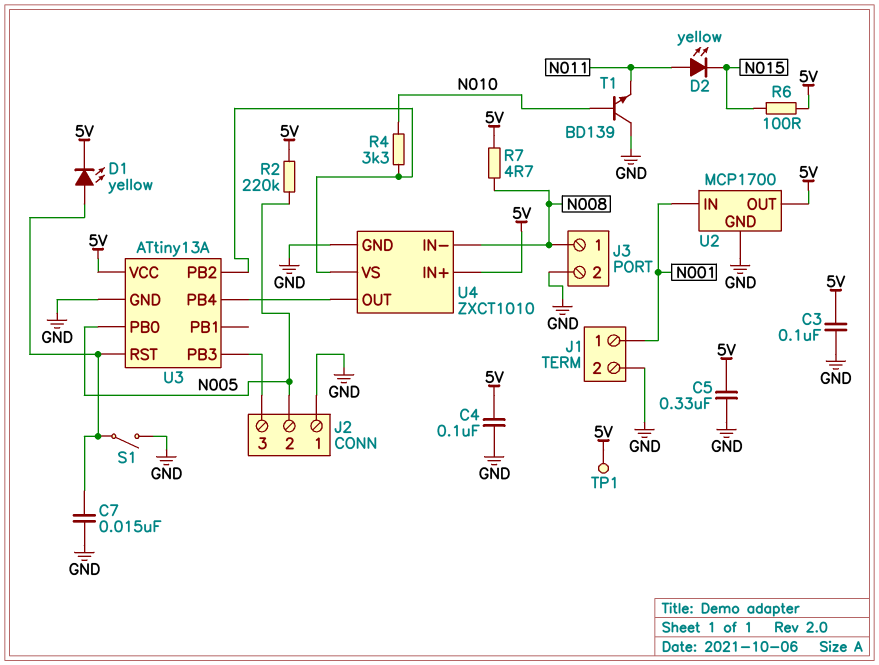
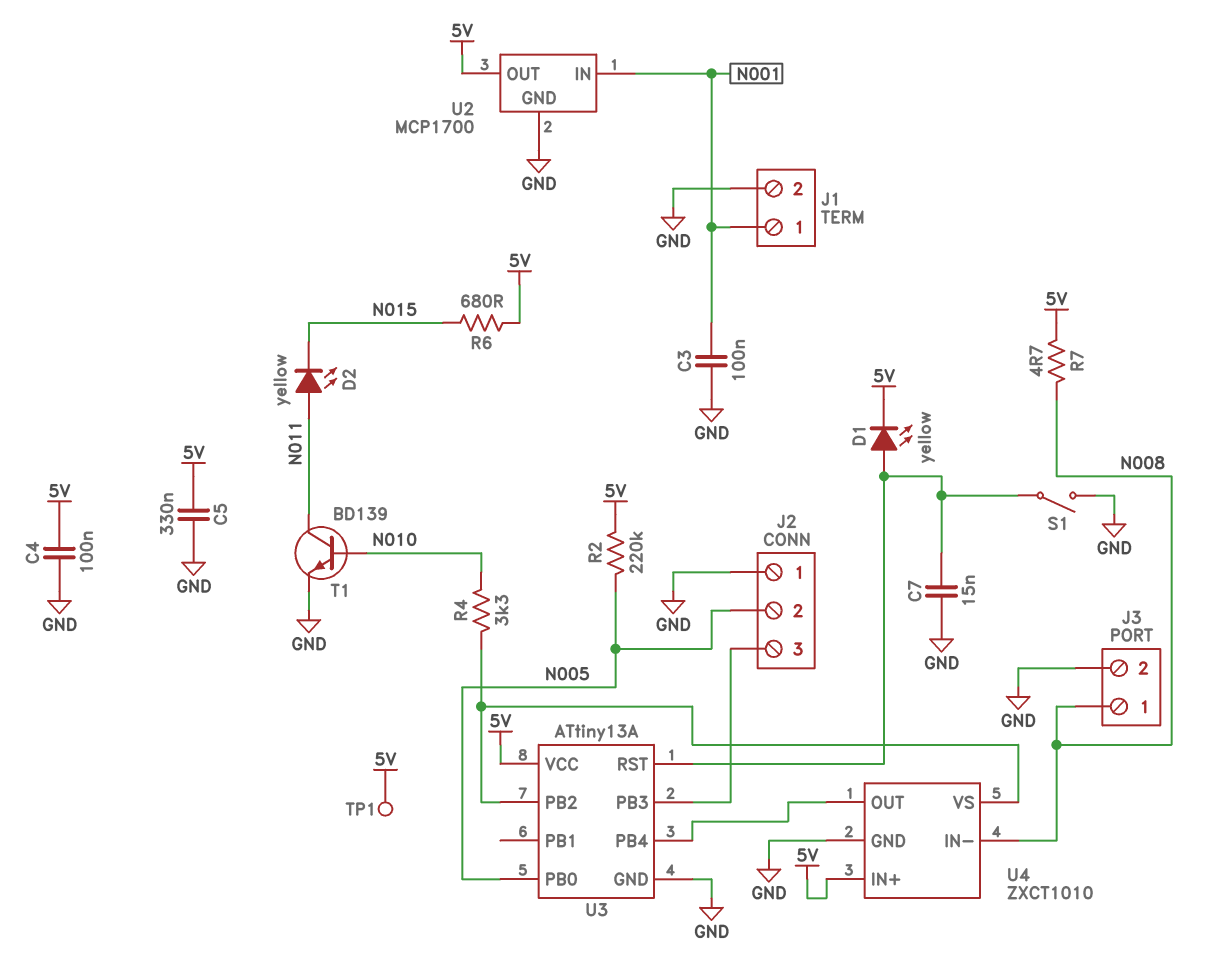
C3: 100nF (5V, GND) -> 100nF (GND, N001)
R6: 100 (5V, N015) -> 680 (5V, N015)
T1: NPN BD139 (B N010, C GND, E N011) -> NPN BD139 (B N010, C N011, E GND)

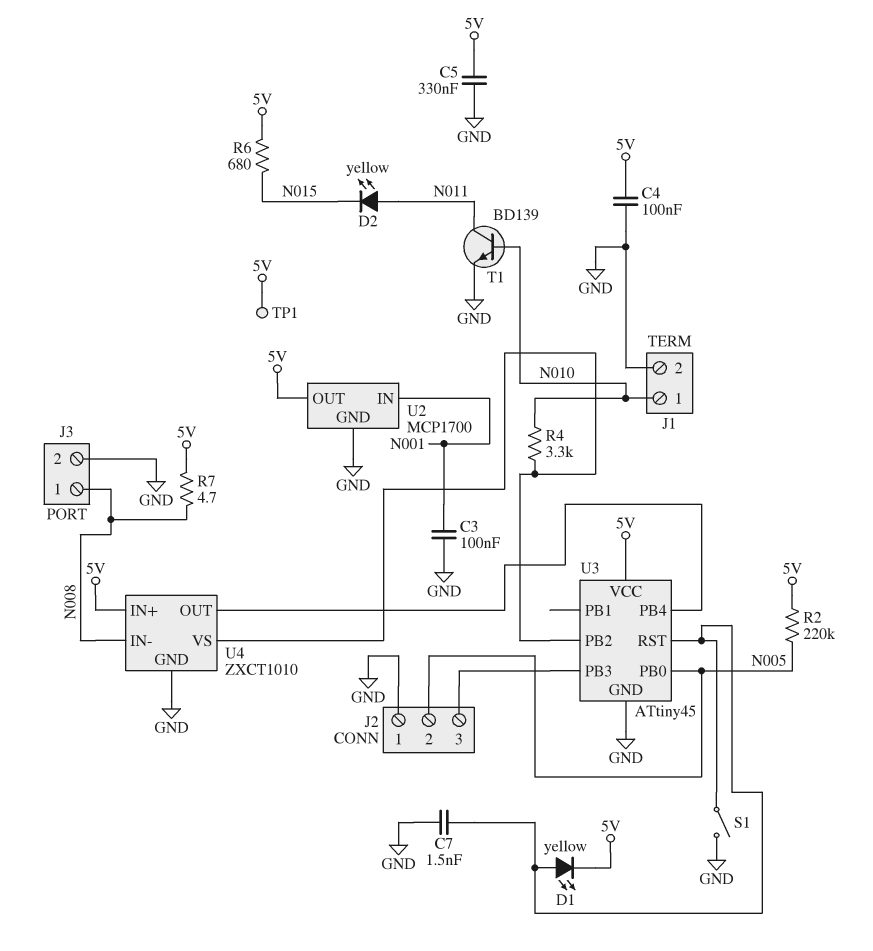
C7: 15nF (GND, U3/RST) -> 1.5nF (GND, U3/RST)
J1 pin 1: N001 -> N010
U3: ATtiny13A -> ATtiny45

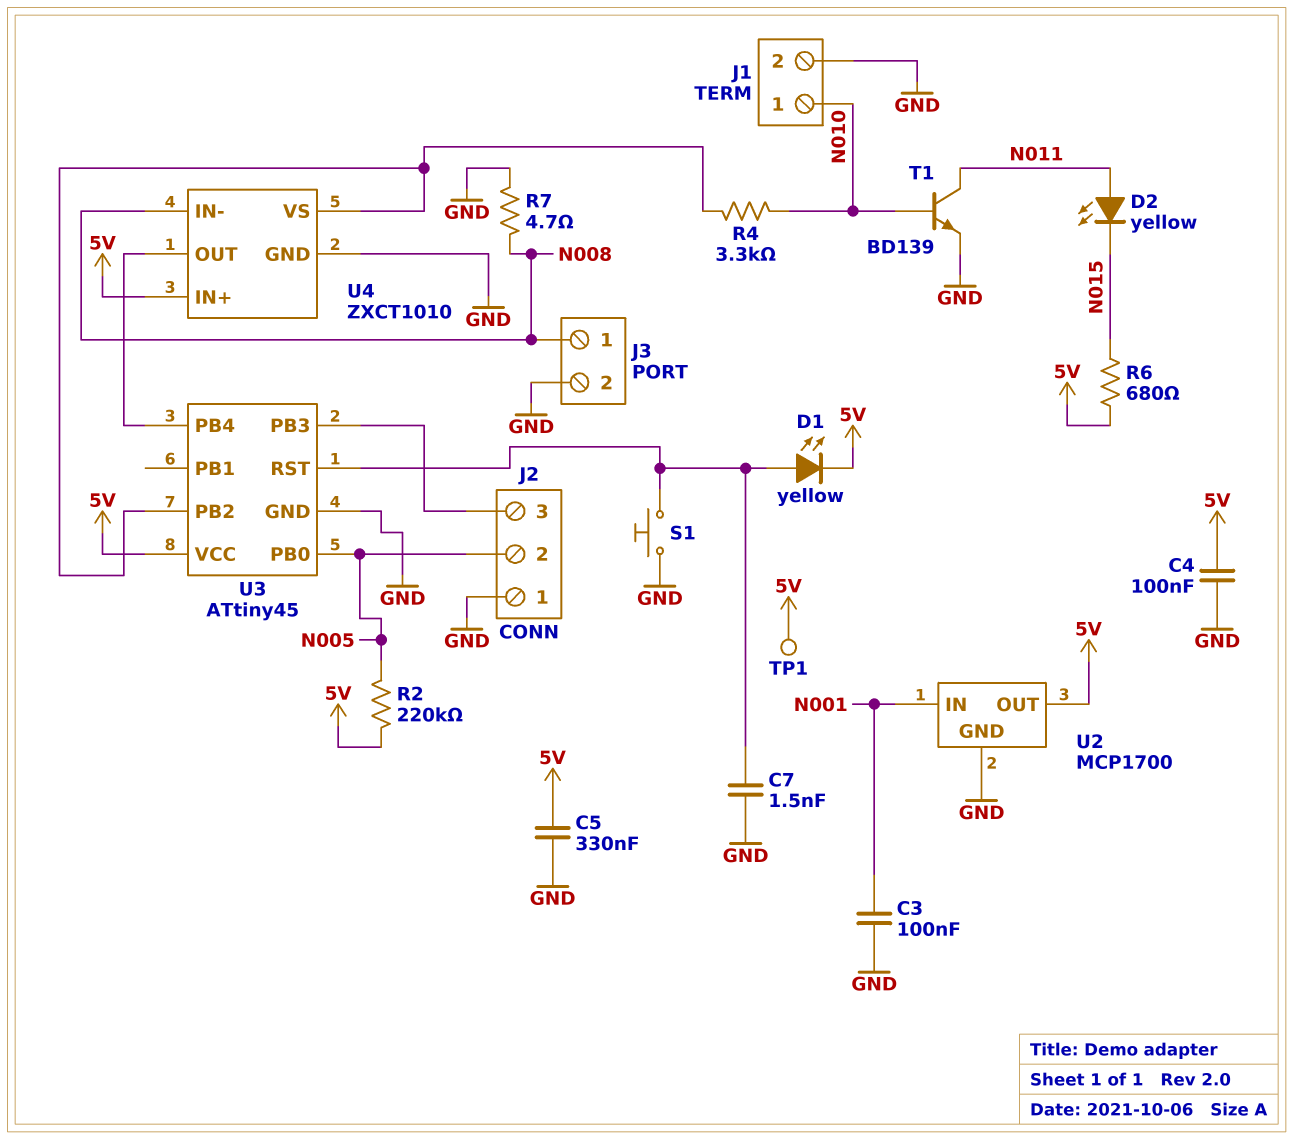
R7: 4.7 (5V, N008) -> 4.7 (GND, N008)
S1: switch (GND, U3/RST) -> button (GND, U3/RST)

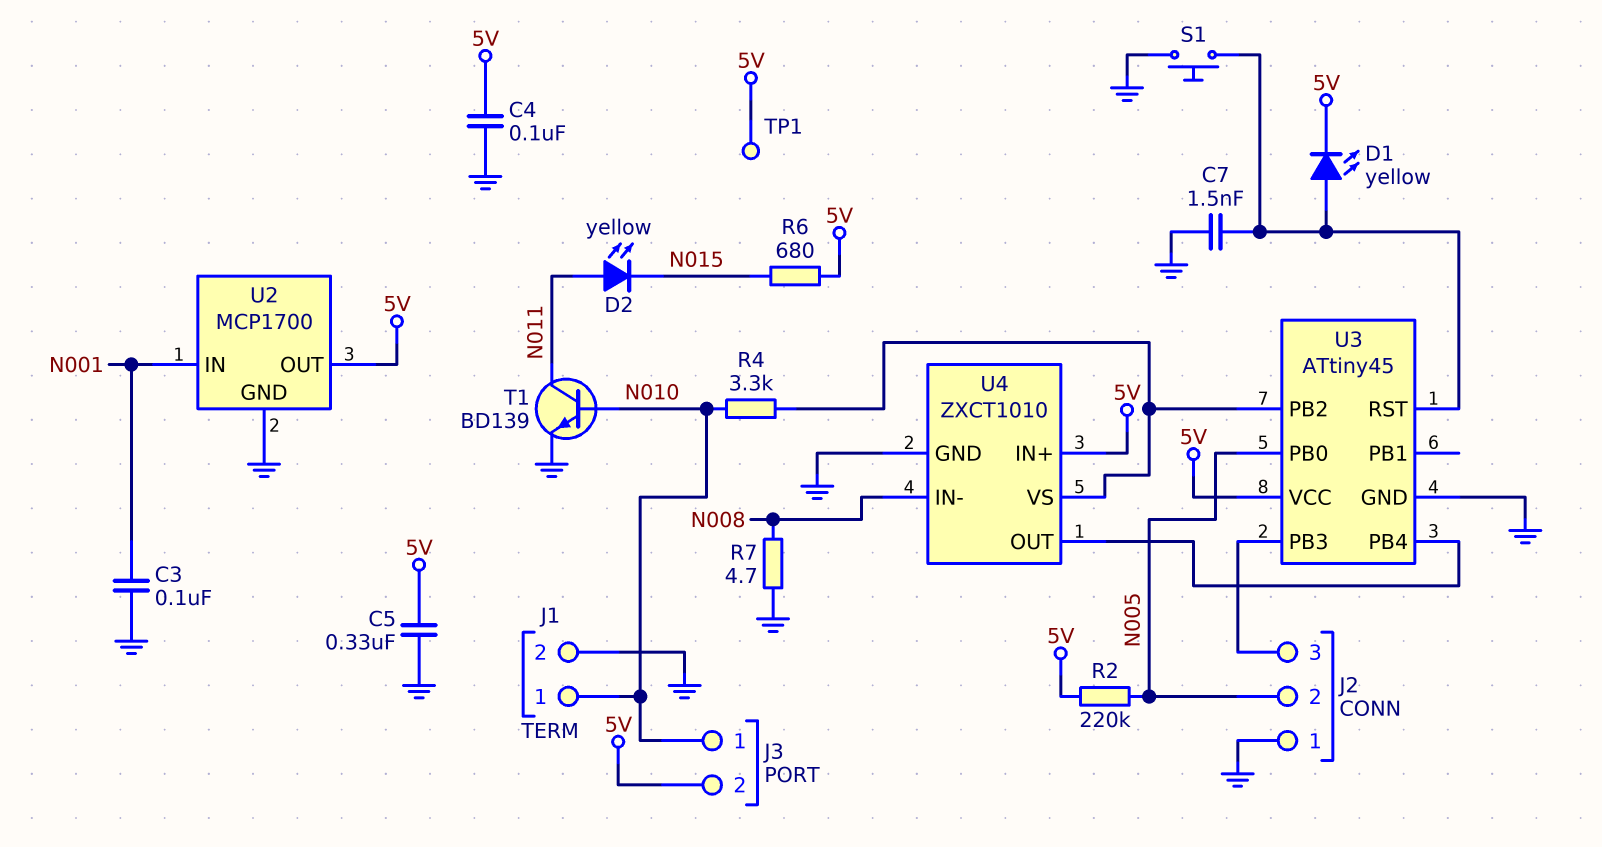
J3 pin 1: N008 -> N010
J3 pin 2: GND -> 5V

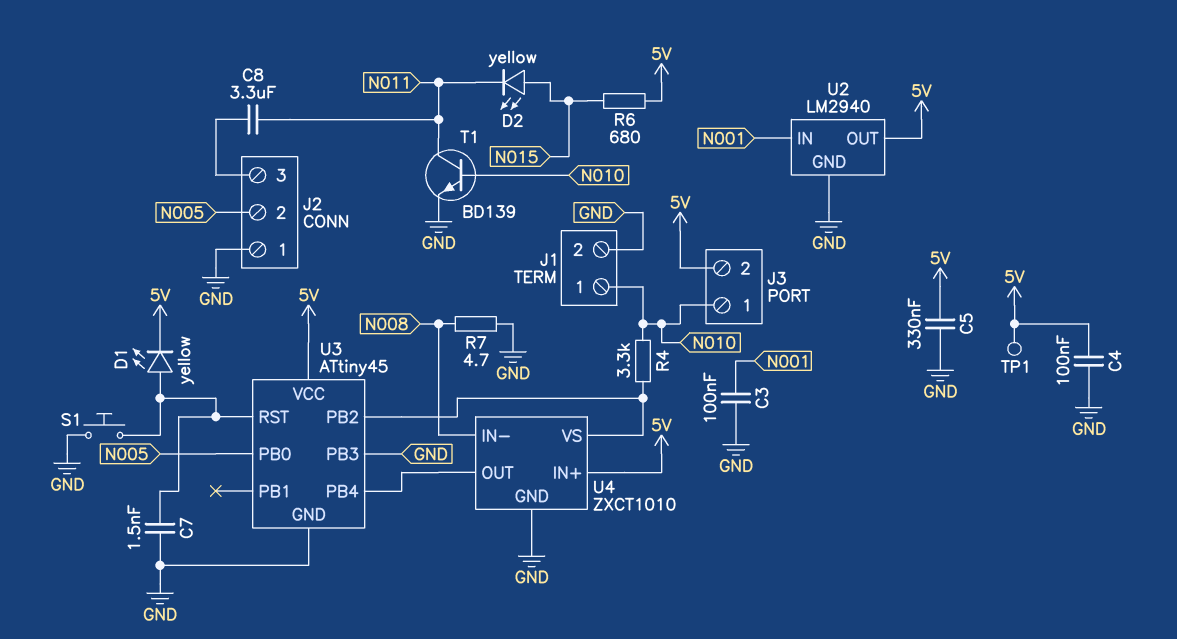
C8: none -> 3.3uF (J2/3, N011)
D2: LED yellow (A N011, K N015) -> LED yellow (A N015, K N011)
R2: 220k (5V, N005) -> none
U2: MCP1700 -> LM2940
U3 pin PB3: J2/3 -> GND

